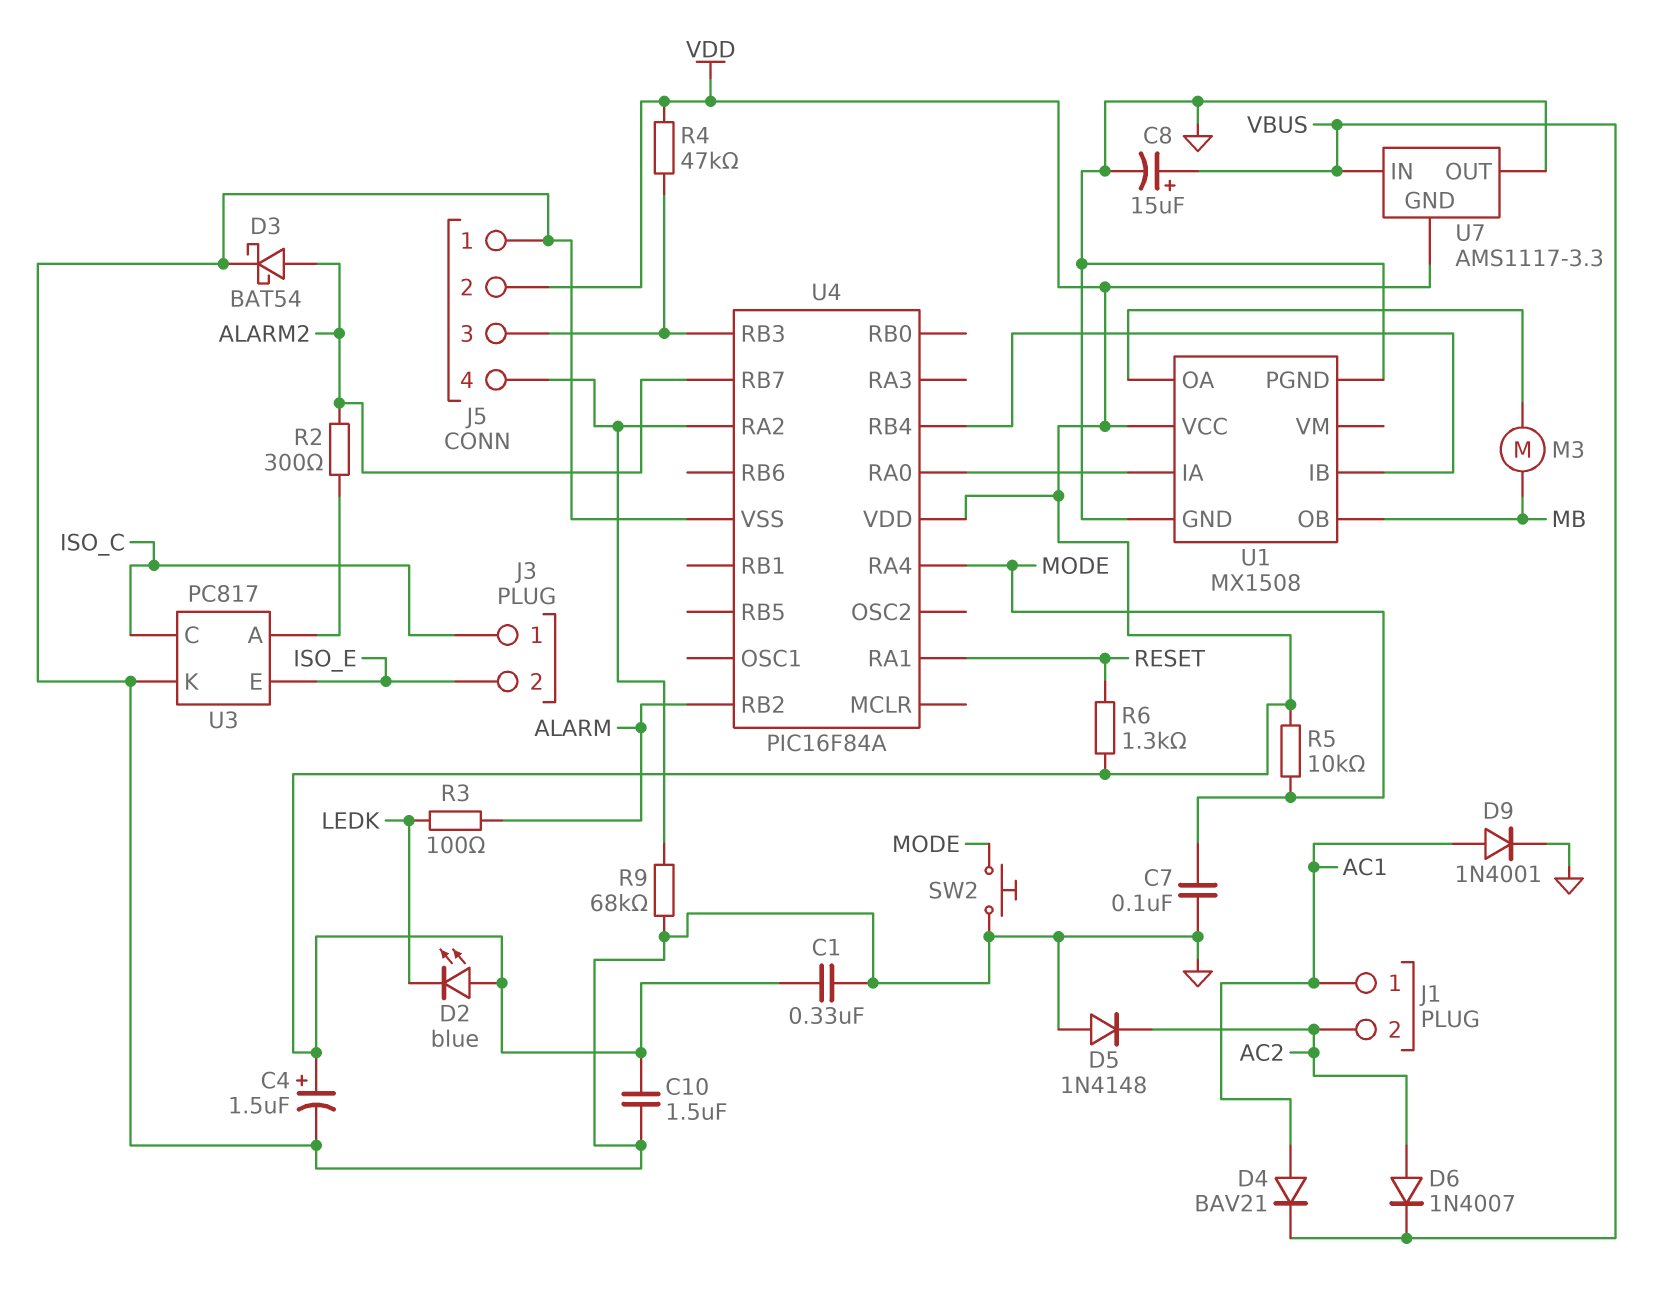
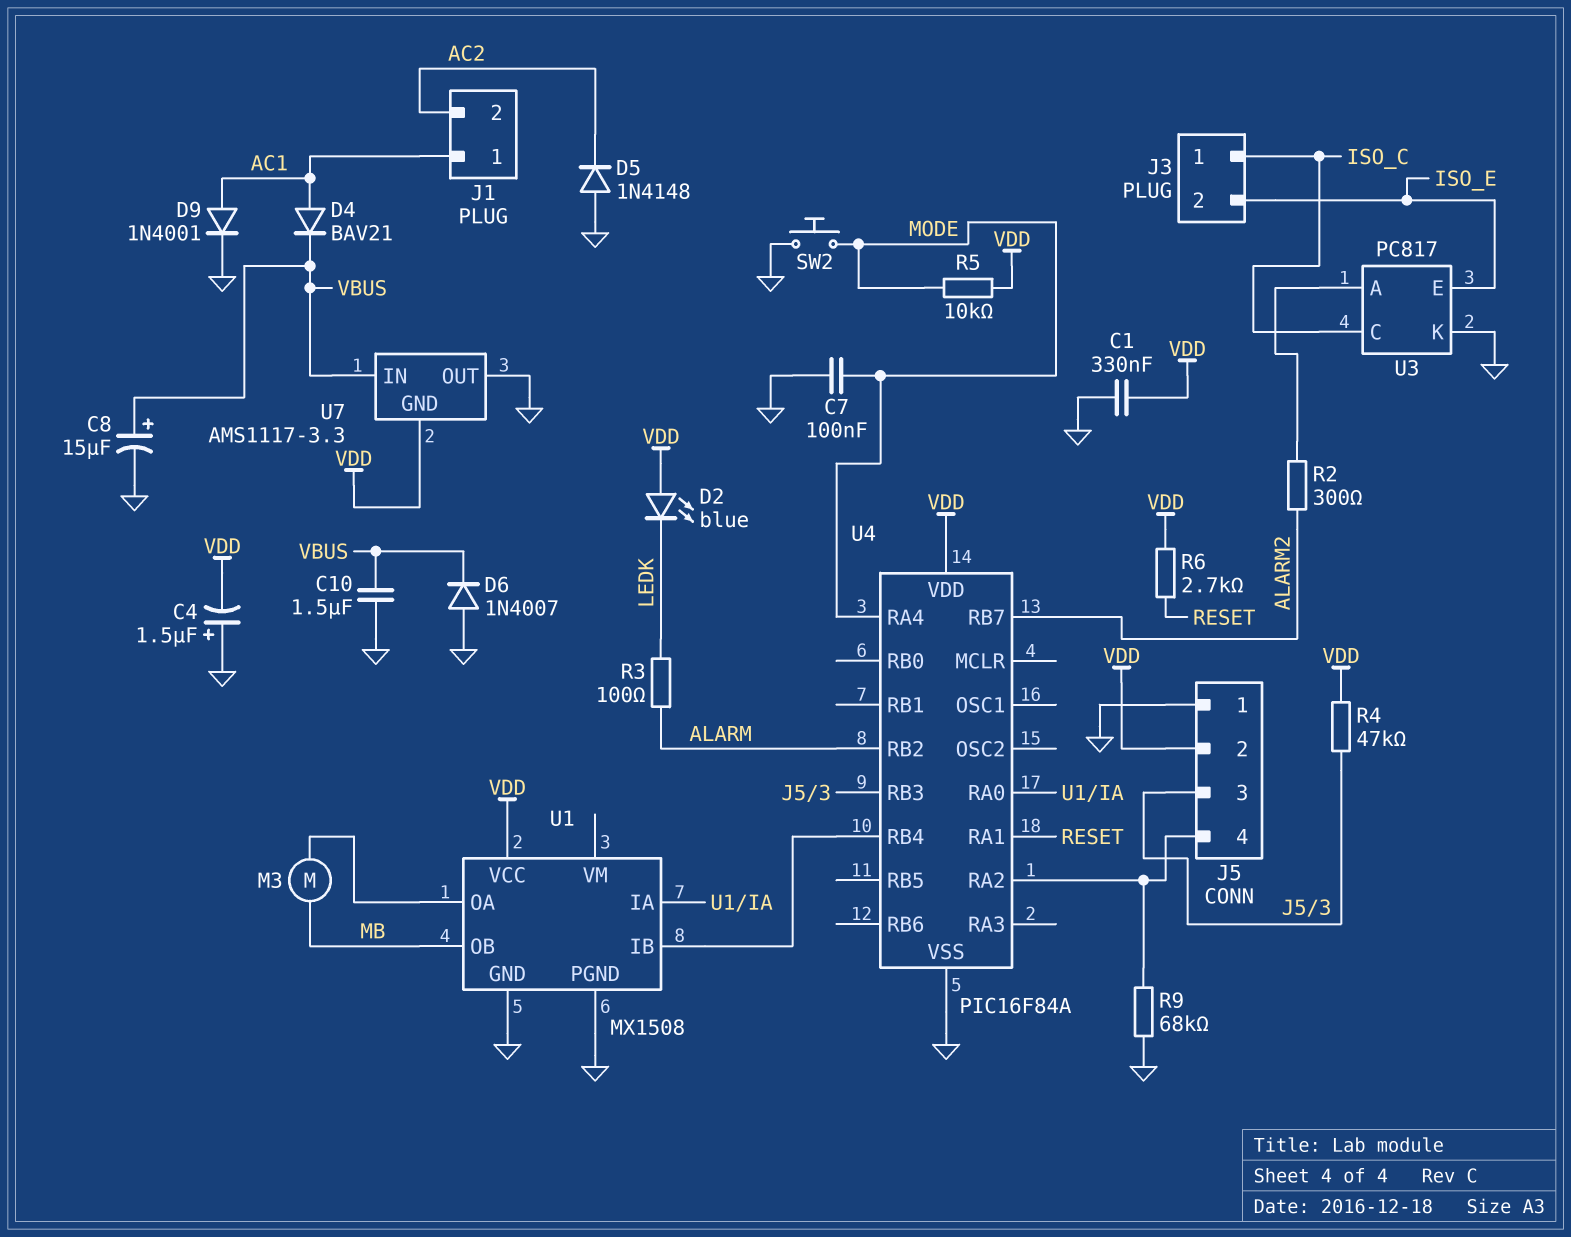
C4: 1.5uF (plus VDD, minus GND) -> 1.5uF (plus GND, minus VDD)
C10: 1.5uF (GND, VDD) -> 1.5uF (GND, VBUS)
D3: schottky BAT54 (A ALARM2, K GND) -> none
D6: diode 1N4007 (A AC2, K VBUS) -> diode 1N4007 (A GND, K VBUS)
R6: 1.3k (RESET, VDD) -> 2.7k (RESET, VDD)

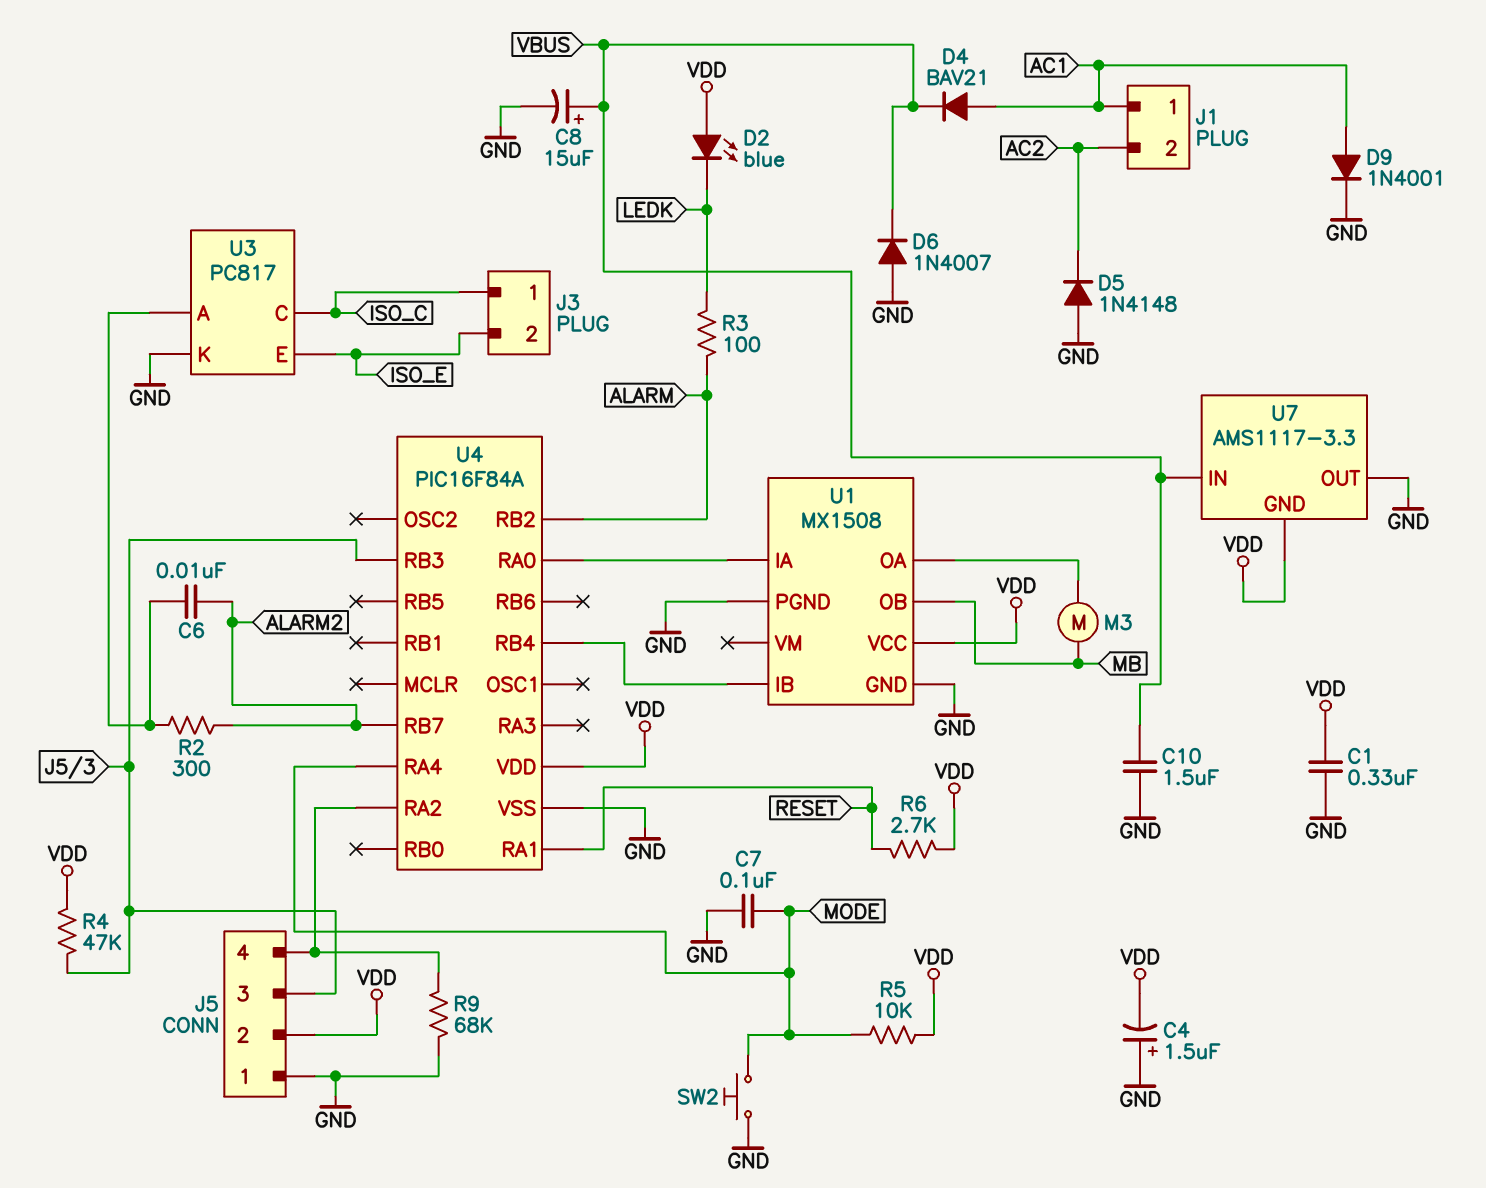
C6: none -> 10nF (ALARM2, U3/A)

